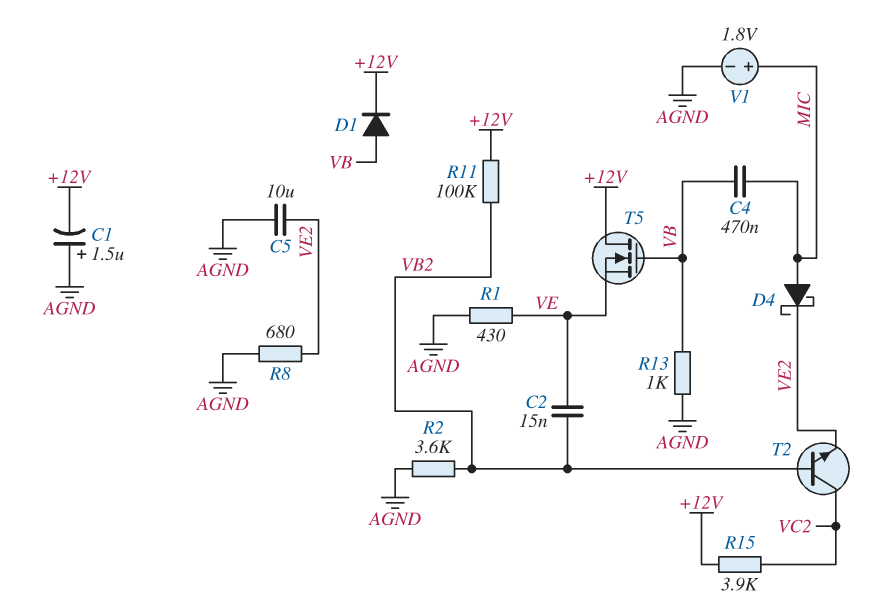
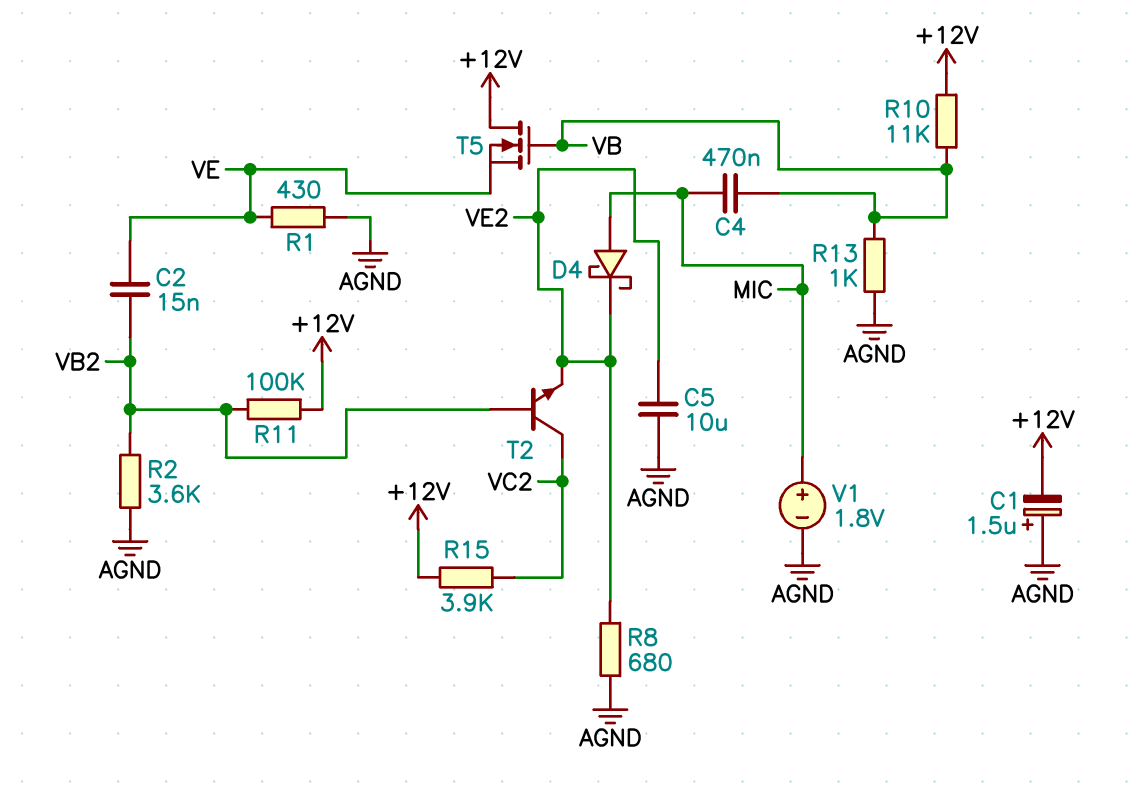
D1: diode (A VB, K +12V) -> none
R10: none -> 11k (+12V, VB)

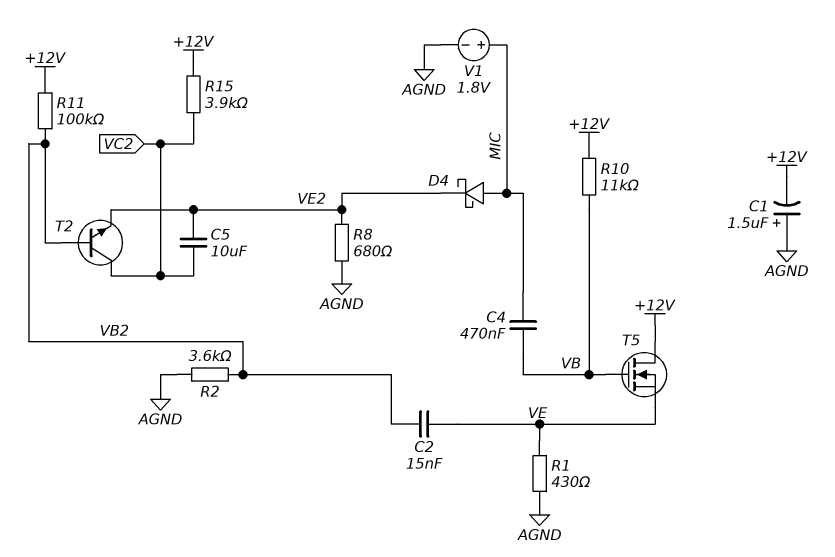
C5: 10uF (AGND, VE2) -> 10uF (VC2, VE2)
R13: 1k (AGND, VB) -> none

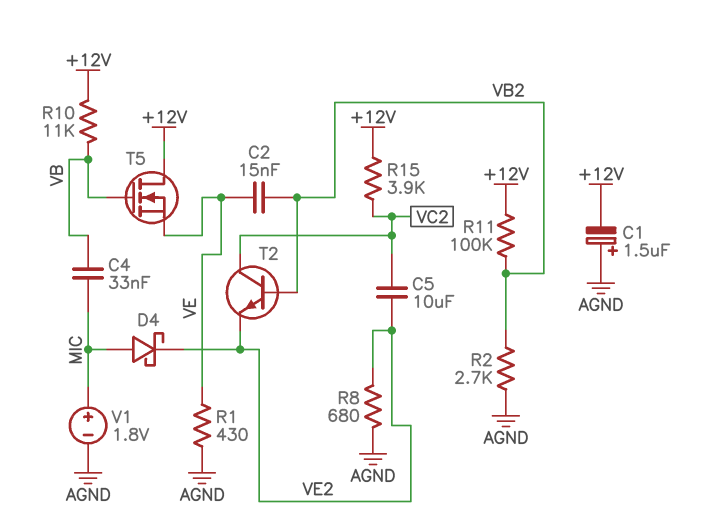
C4: 470nF (MIC, VB) -> 33nF (MIC, VB)
R2: 3.6k (AGND, VB2) -> 2.7k (AGND, VB2)

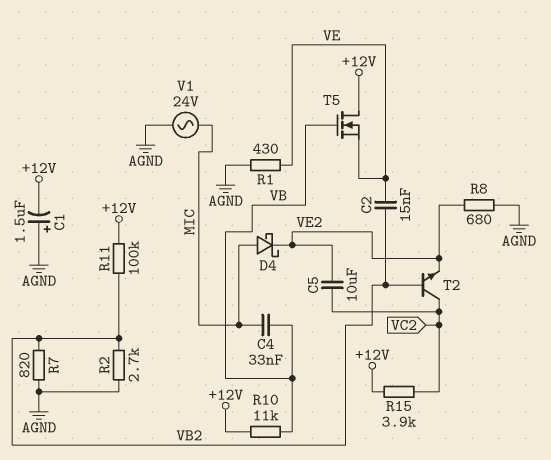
R7: none -> 820 (AGND, VB2)
V1: 1.8V (plus MIC, minus AGND) -> AC 24V (AGND, MIC)

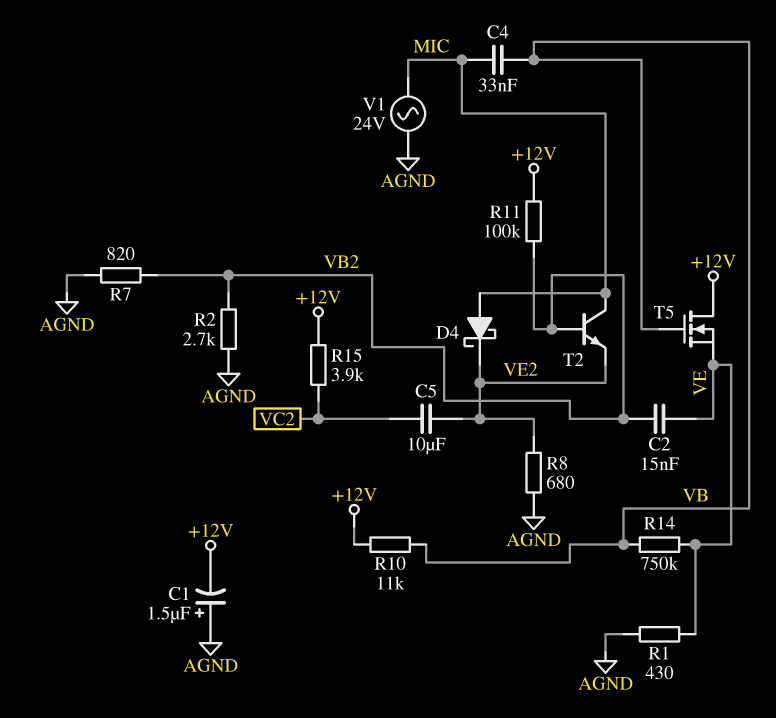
R14: none -> 750k (VB, VE)
T2: NPN (B VB2, C VC2, E VE2) -> NPN (B VB2, C MIC, E VE2)

